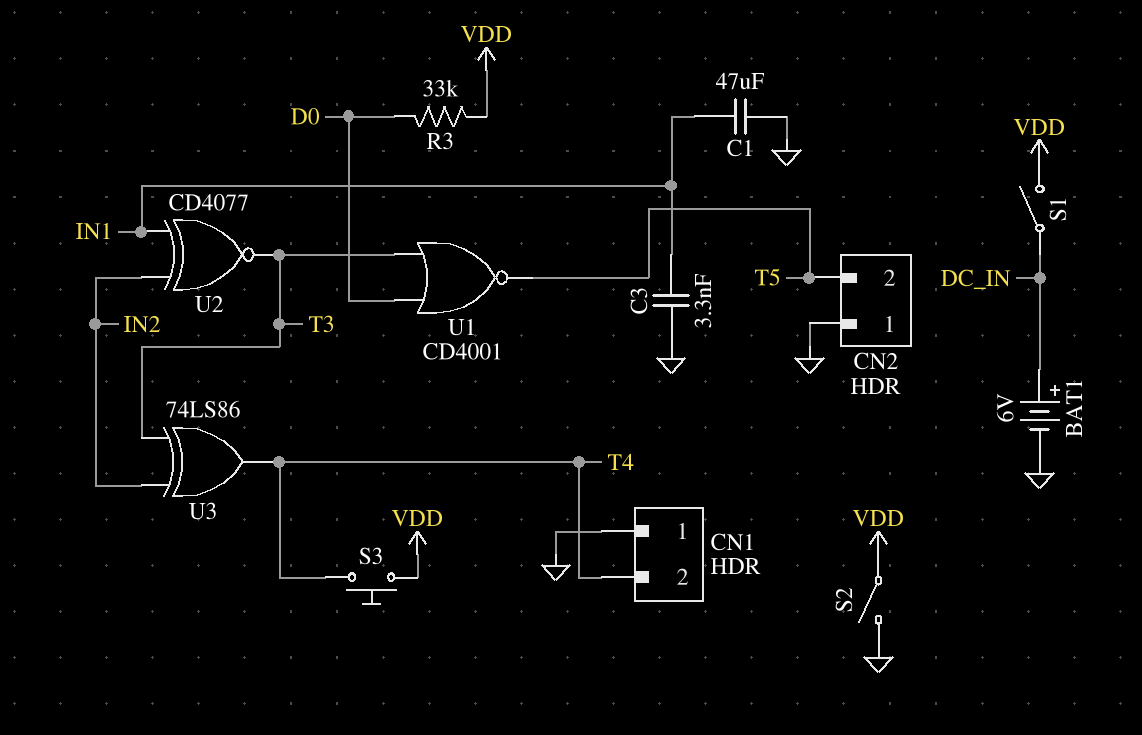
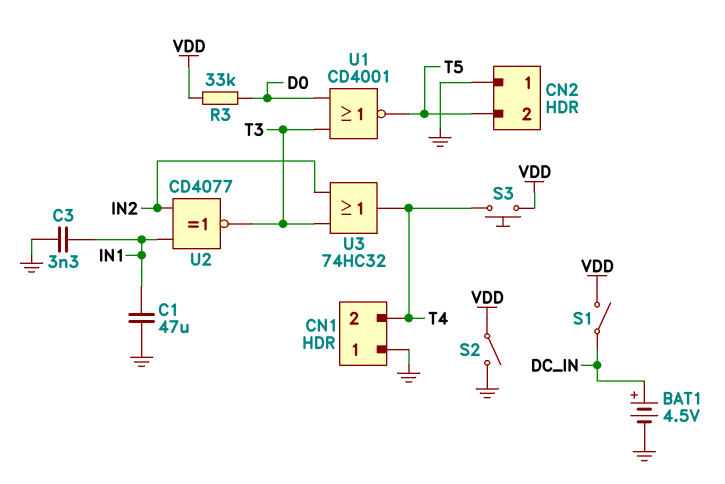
BAT1: 6V (plus DC_IN, minus GND) -> 4.5V (plus DC_IN, minus GND)
U3: XOR 74LS86 (in IN2, in T3, out T4) -> OR 74HC32 (in IN2, in T3, out T4)

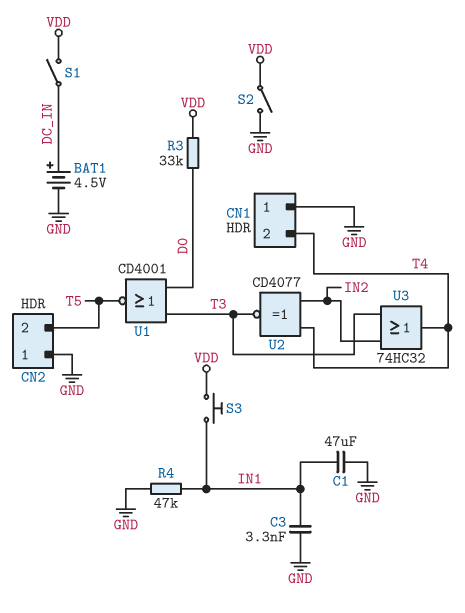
R4: none -> 47k (GND, IN1)
S3: button (T4, VDD) -> button (IN1, VDD)
U2: XNOR CD4077 (in IN1, in IN2, out T3) -> XNOR CD4077 (in IN2, in T4, out T3)

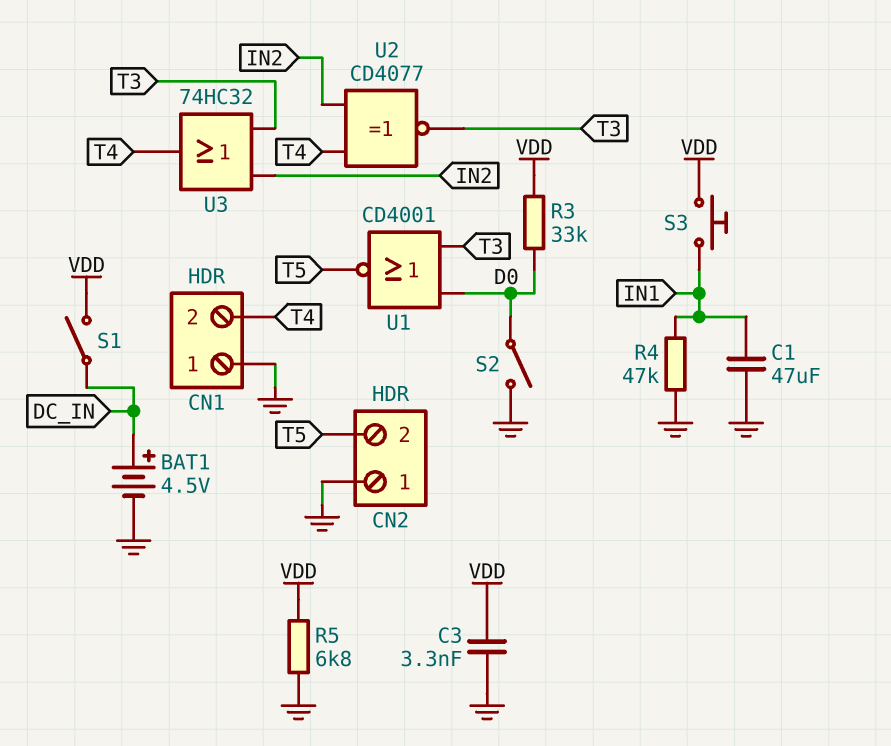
C3: 3.3nF (GND, IN1) -> 3.3nF (GND, VDD)
R5: none -> 6.8k (GND, VDD)
S2: switch (GND, VDD) -> switch (D0, GND)

